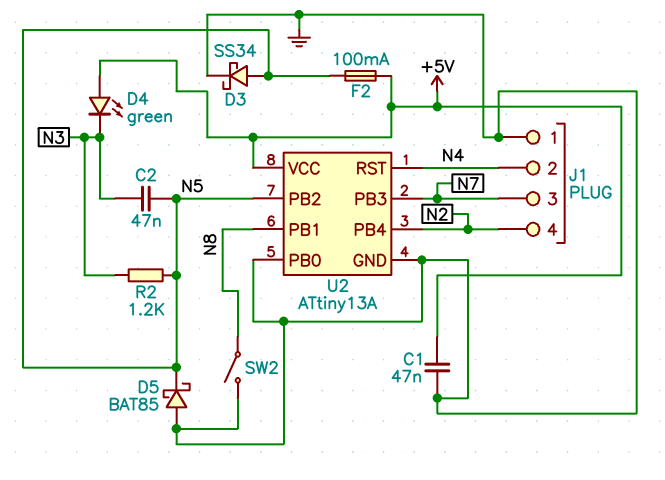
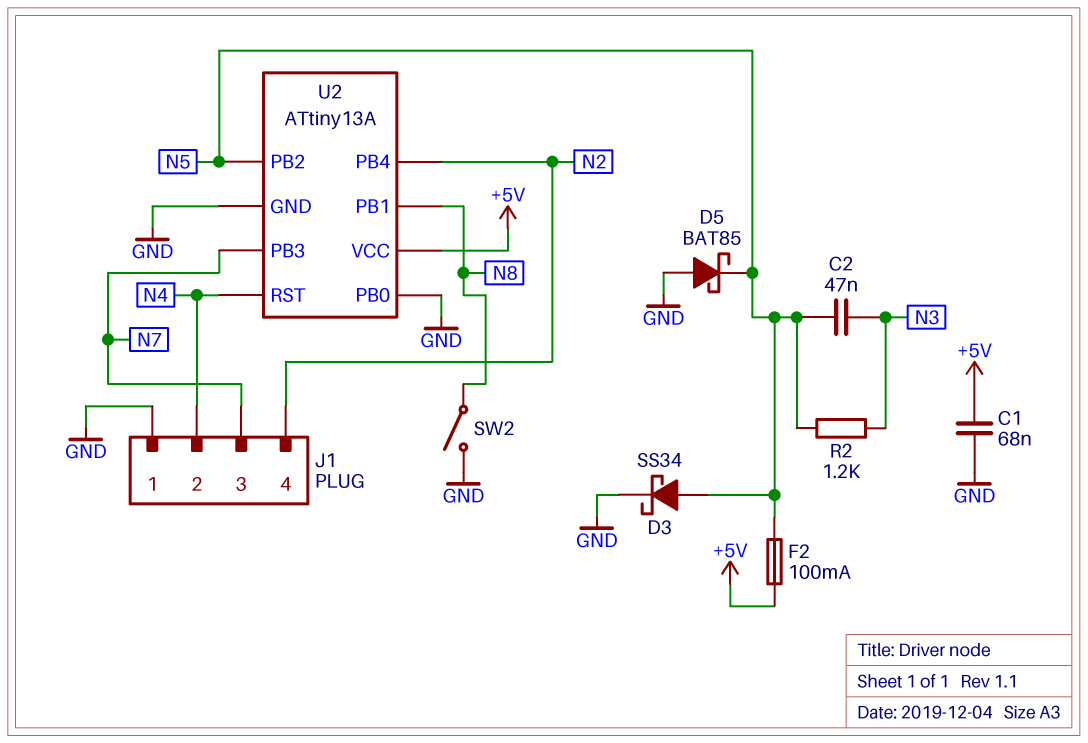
C1: 47nF (+5V, GND) -> 68nF (+5V, GND)
D4: LED green (A +5V, K N3) -> none

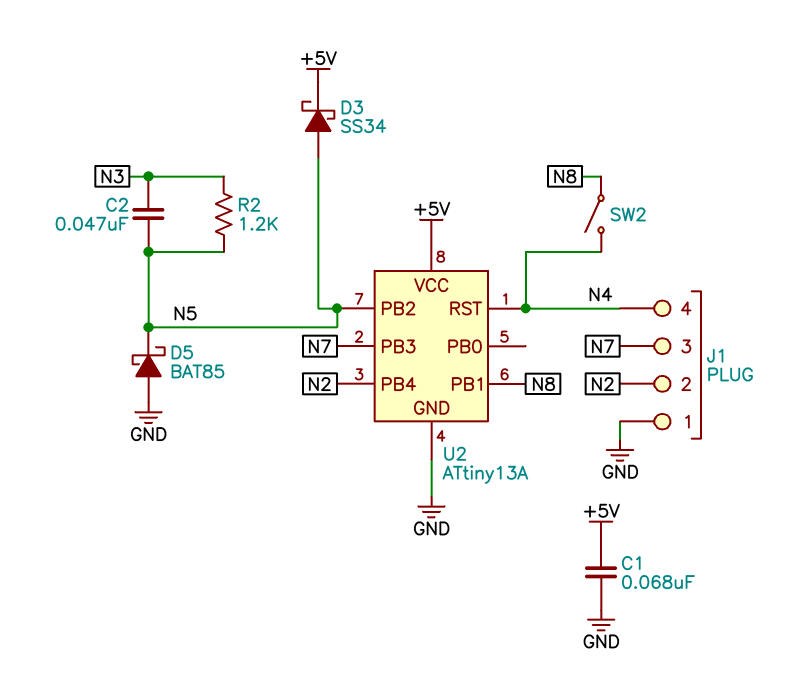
D3: schottky SS34 (A N5, K GND) -> schottky SS34 (A N5, K +5V)
F2: 100mA (+5V, N5) -> none
J1 pin 2: N4 -> N2
J1 pin 4: N2 -> N4
SW2: switch (GND, N8) -> switch (N4, N8)
U2 pin PB0: GND -> none

